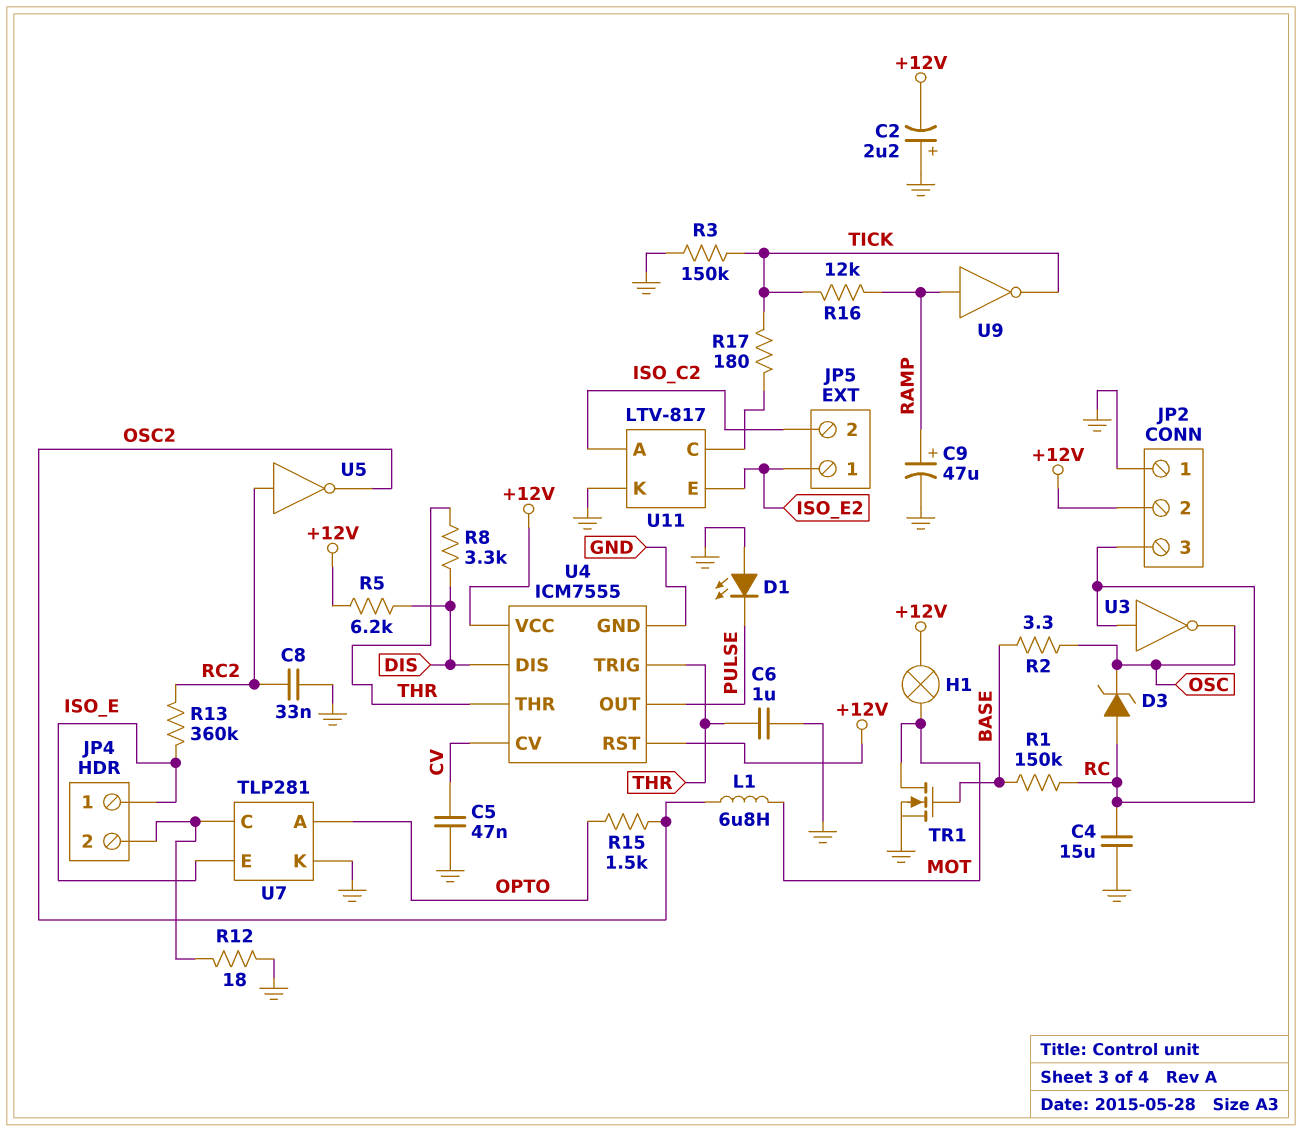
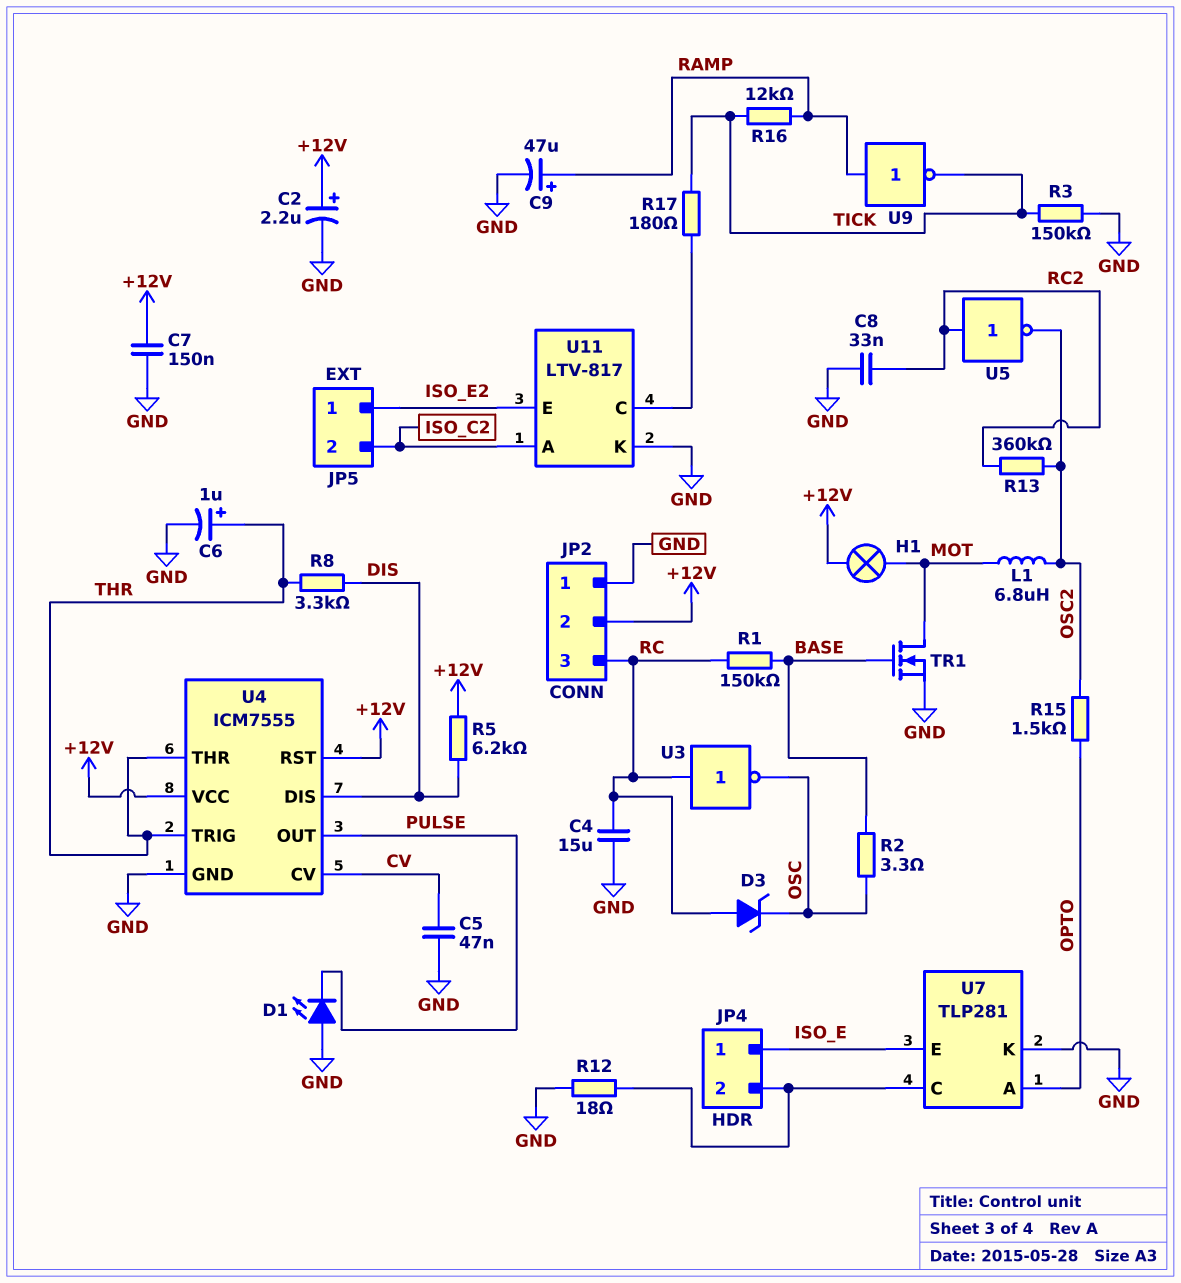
C2: 2.2uF (plus GND, minus +12V) -> 2.2uF (plus +12V, minus GND)
C6: 1uF (GND, THR) -> 1uF (plus THR, minus GND)
C7: none -> 150nF (+12V, GND)
R13: 360k (ISO_E, RC2) -> 360k (OSC2, RC2)

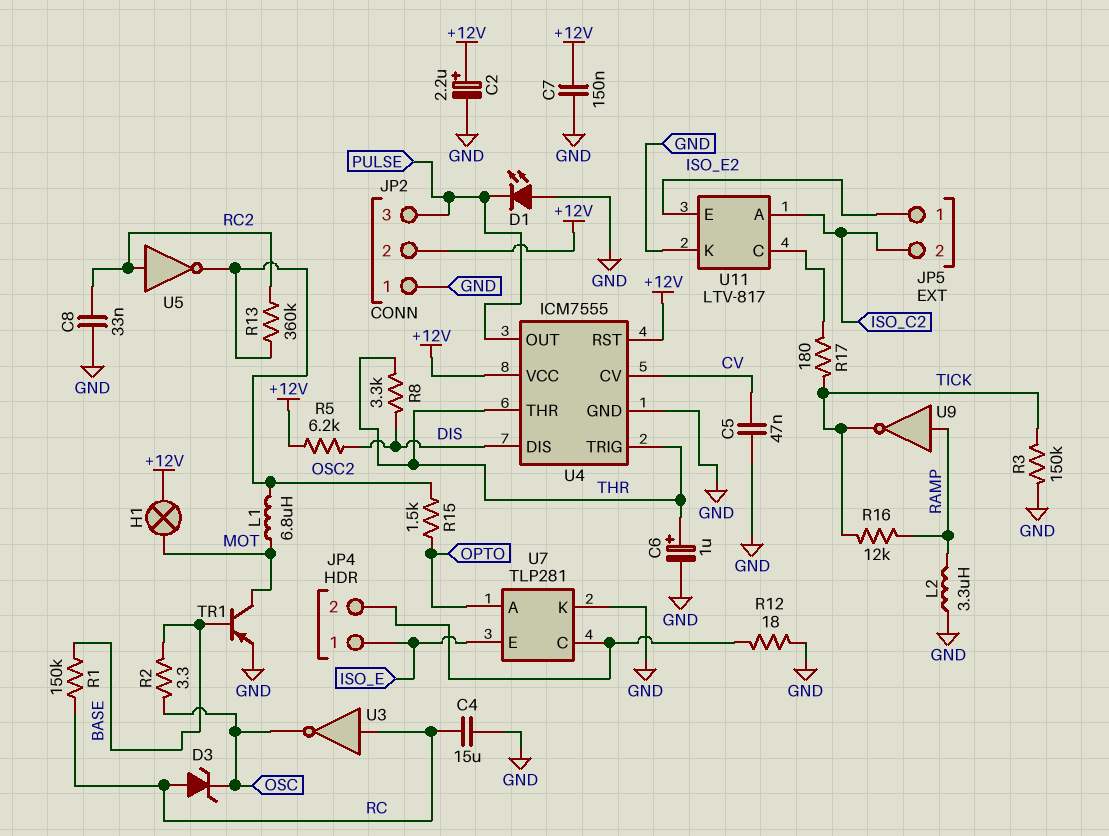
C9: 47uF (plus RAMP, minus GND) -> none
JP2 pin 3: RC -> PULSE
L2: none -> 3.3uH (GND, RAMP)
TR1: NMOS (G BASE, D MOT, S GND) -> PNP (B BASE, C MOT, E GND)

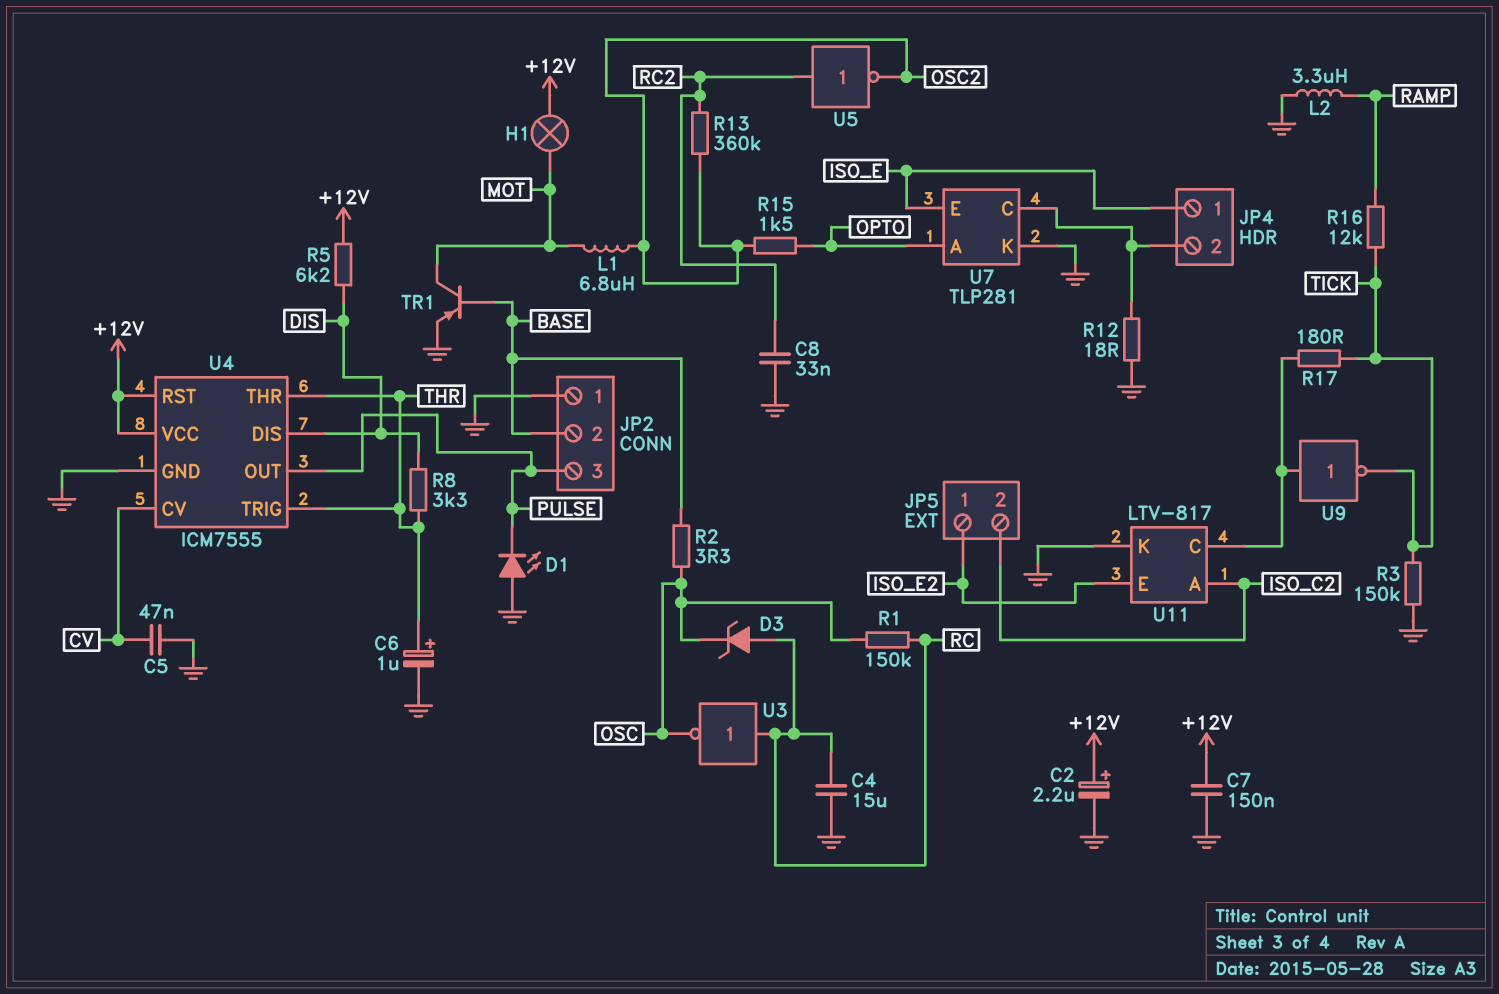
JP2 pin 2: +12V -> BASE
R1: 150k (BASE, RC) -> 150k (OSC, RC)
U9: NOT (in RAMP, out TICK) -> NOT (in U11/C, out TICK)

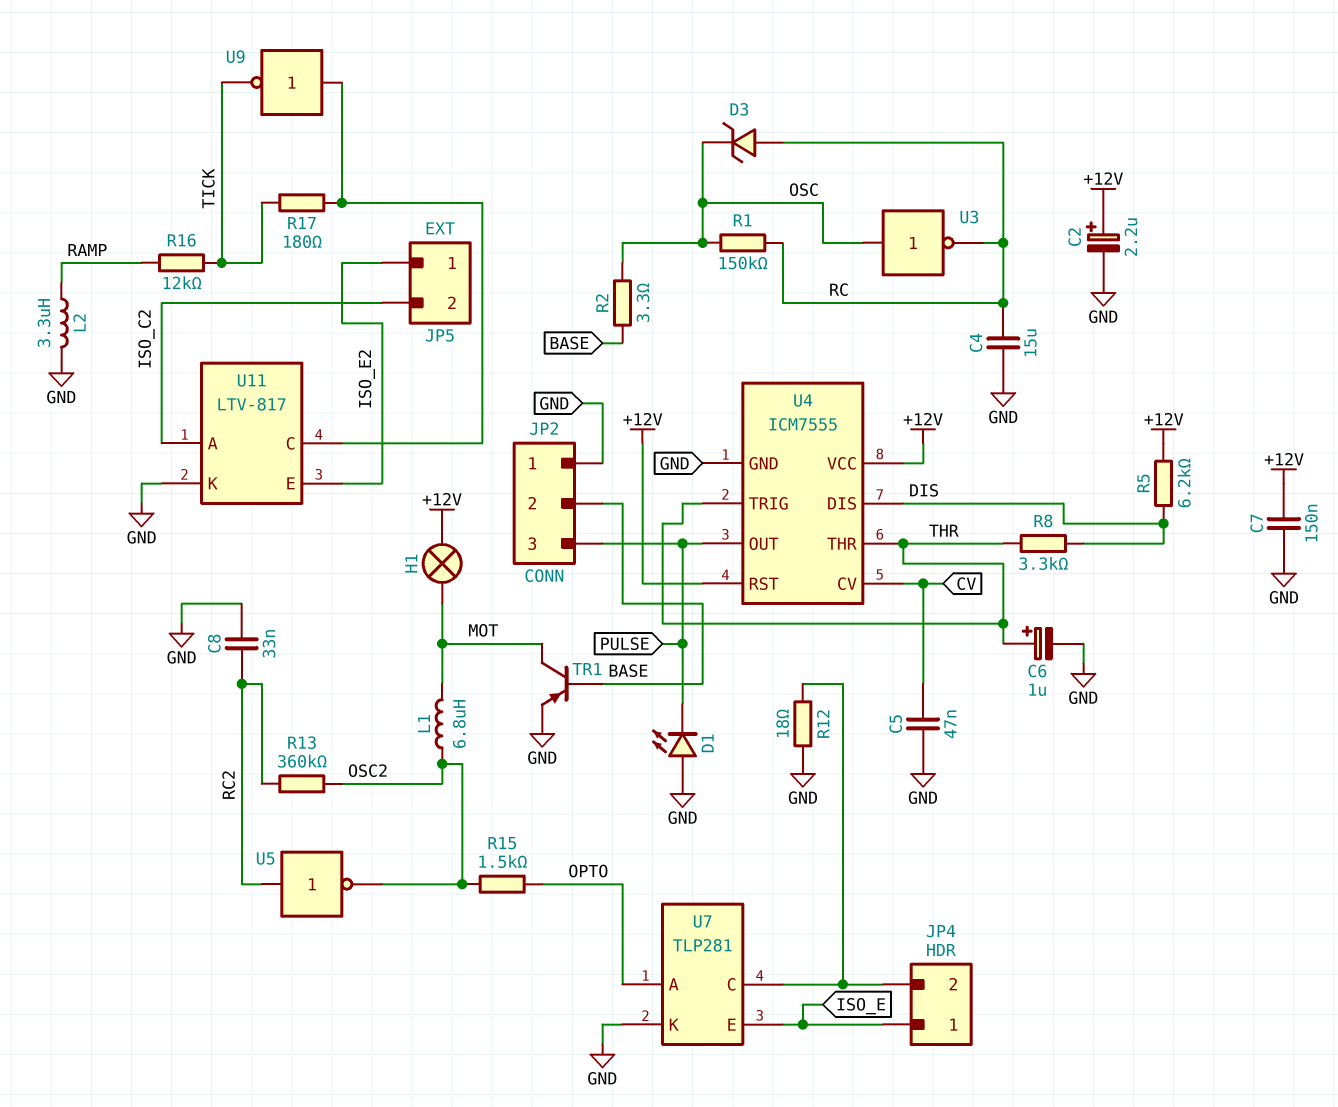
R3: 150k (GND, TICK) -> none
U3: NOT (in RC, out OSC) -> NOT (in OSC, out RC)

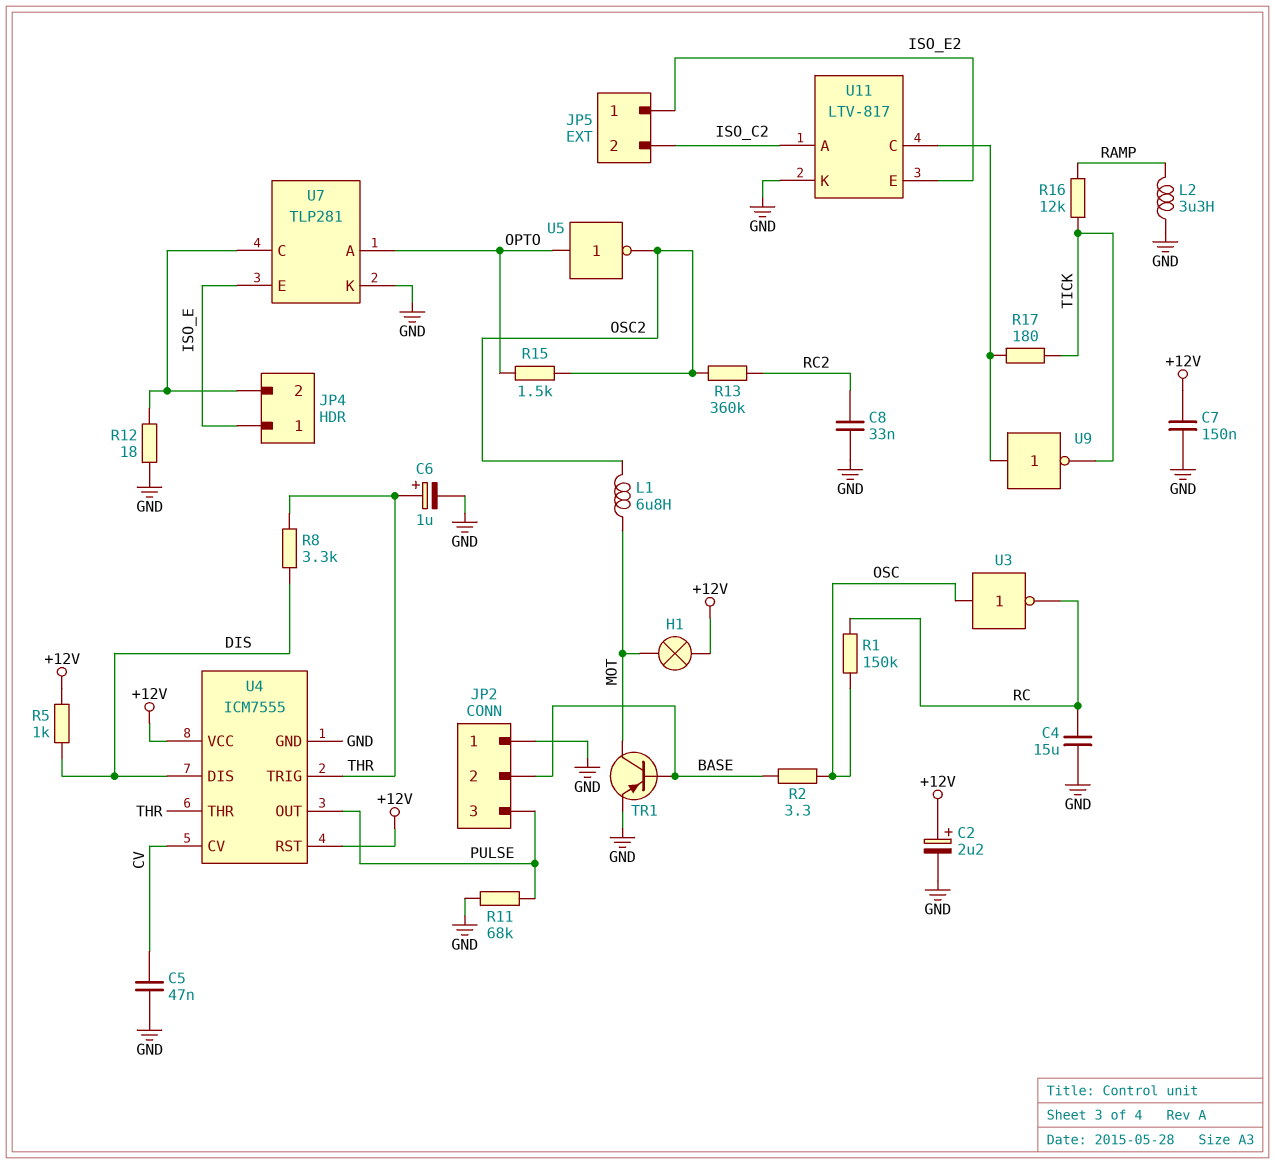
D1: LED (A GND, K PULSE) -> none
D3: zener (A RC, K OSC) -> none
R5: 6.2k (+12V, DIS) -> 1k (+12V, DIS)
R11: none -> 68k (GND, PULSE)
U5: NOT (in RC2, out OSC2) -> NOT (in OPTO, out OSC2)

